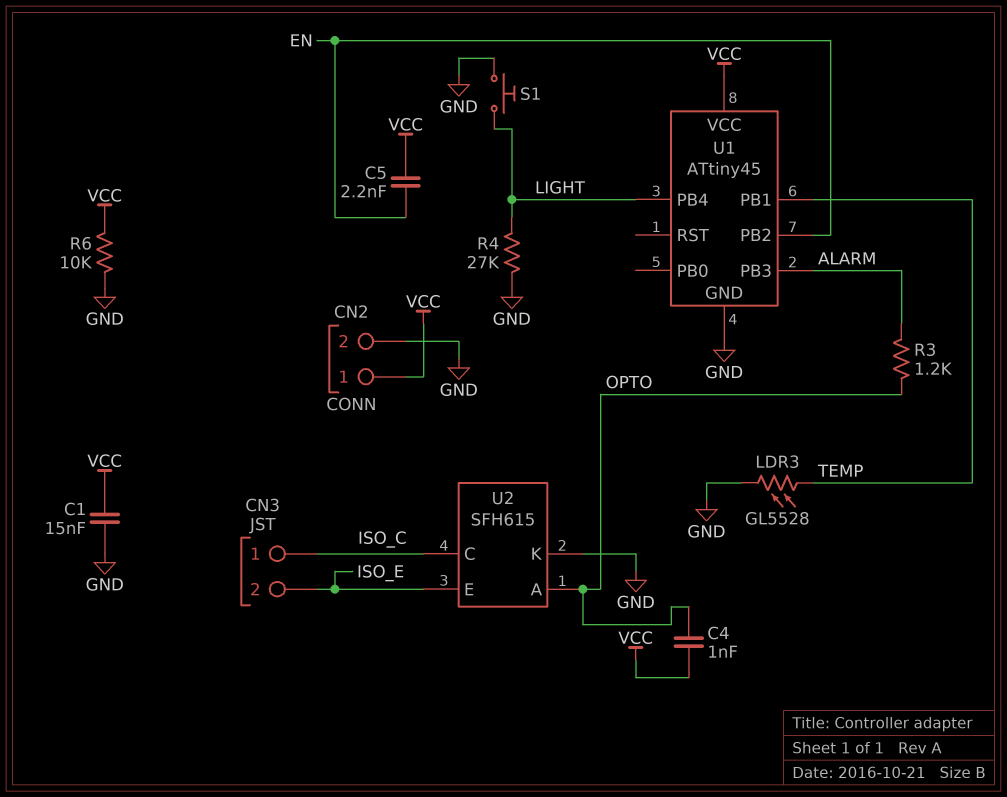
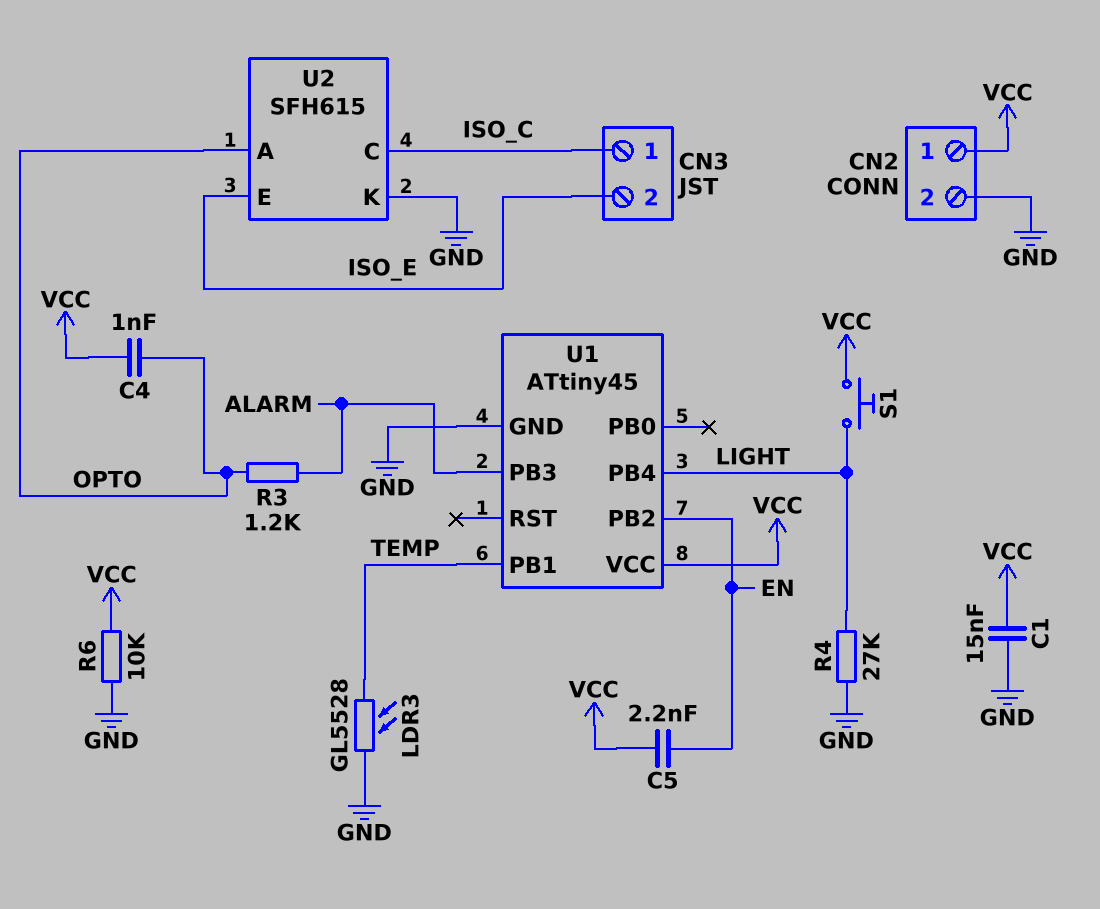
S1: button (GND, LIGHT) -> button (LIGHT, VCC)

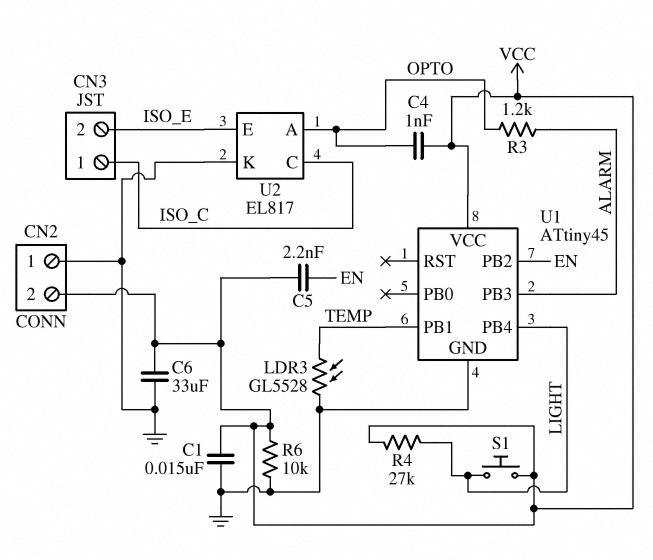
C6: none -> 33uF (GND, VCC)
CN2 pin 1: VCC -> GND
CN2 pin 2: GND -> VCC
R4: 27k (GND, LIGHT) -> 27k (LIGHT, VCC)
U2: SFH615 -> EL817

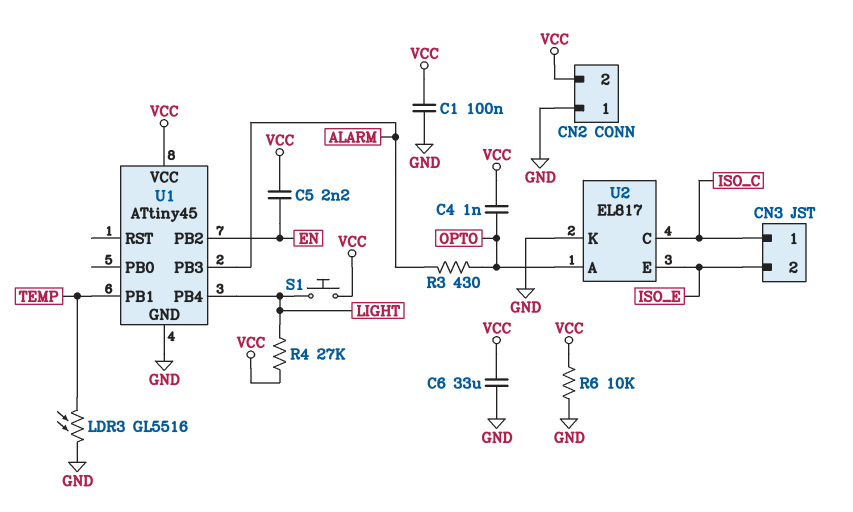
C1: 15nF (GND, VCC) -> 100nF (GND, VCC)
LDR3: GL5528 (GND, TEMP) -> GL5516 (GND, TEMP)
R3: 1.2k (ALARM, OPTO) -> 430 (ALARM, OPTO)

